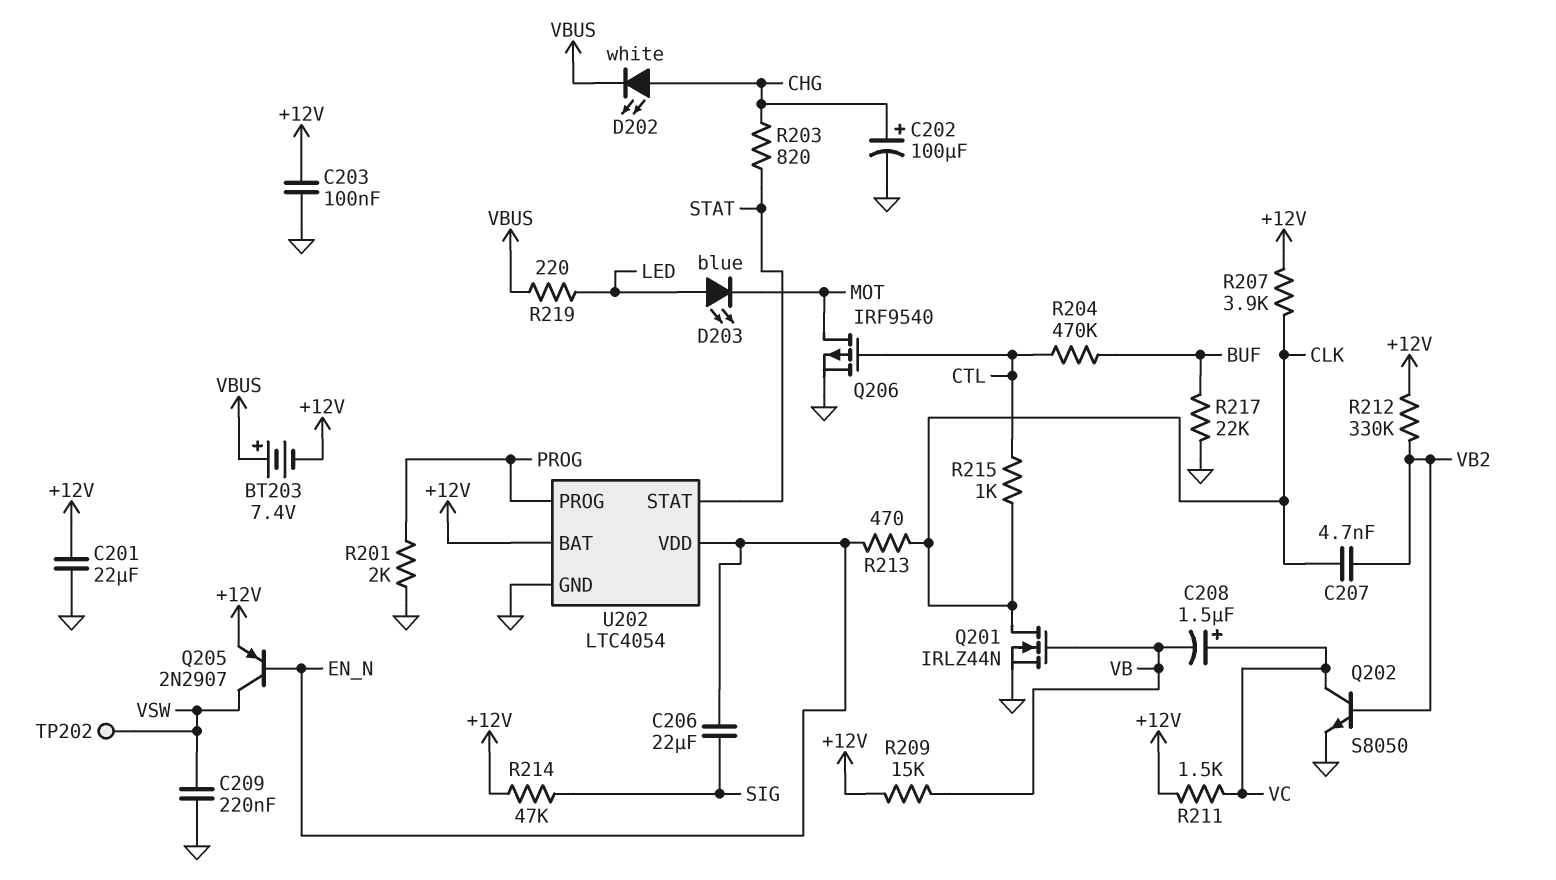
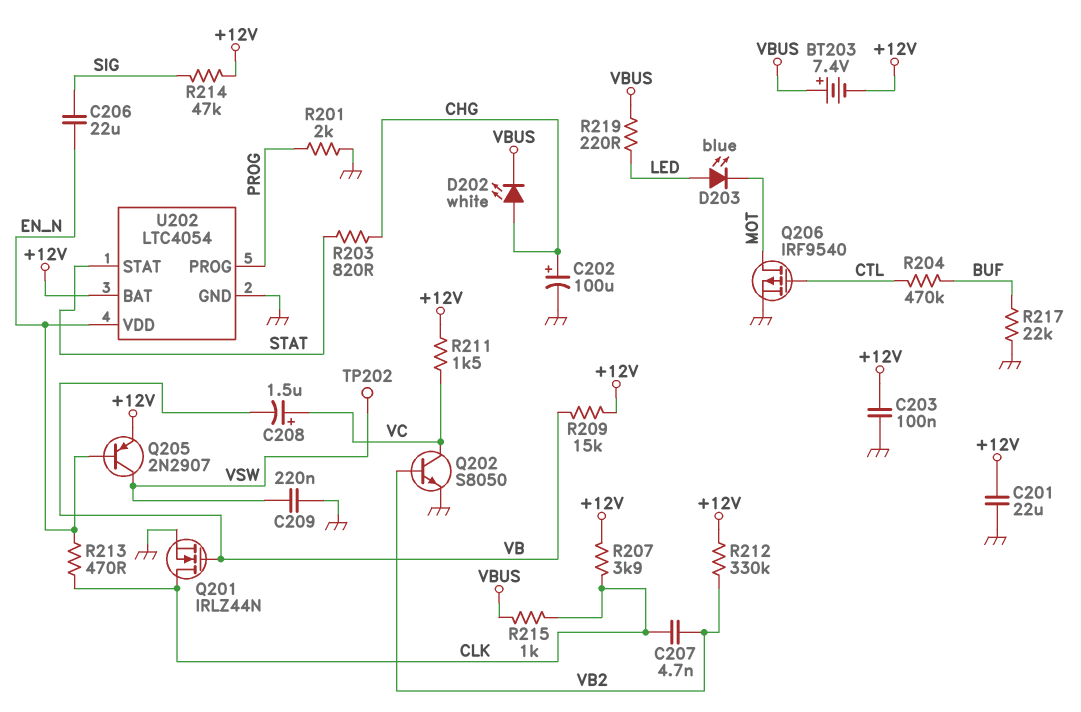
R215: 1k (CLK, CTL) -> 1k (CLK, VBUS)

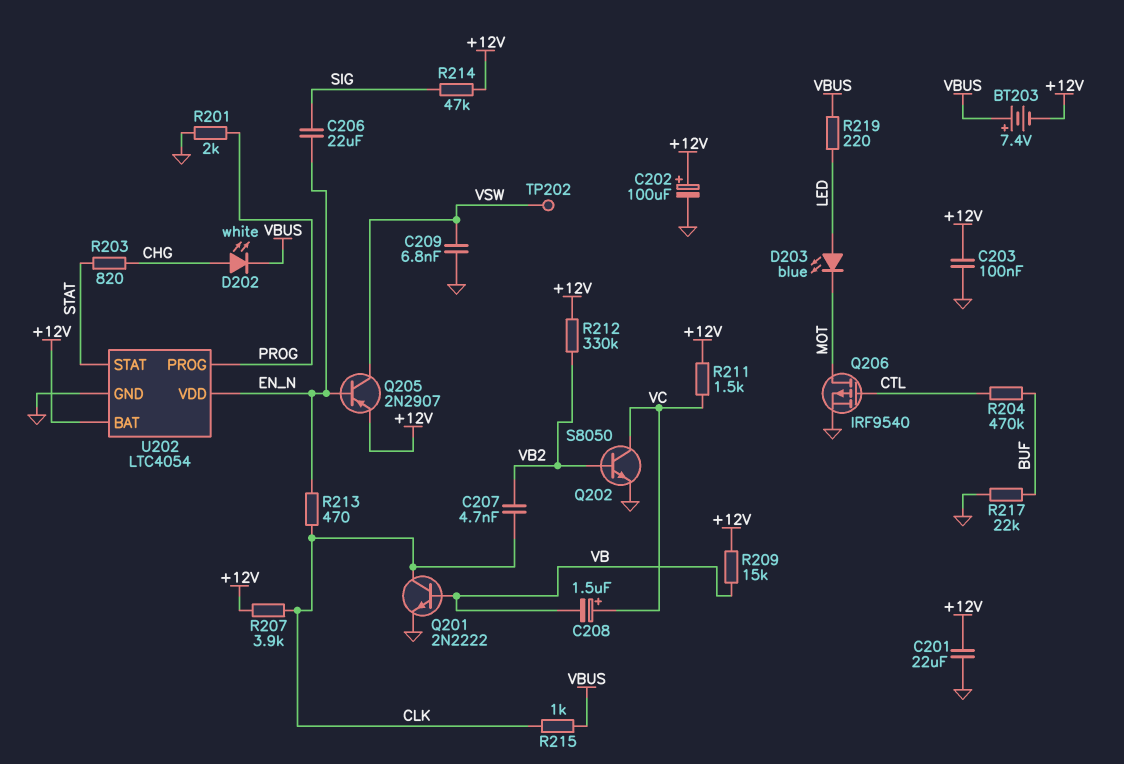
C202: 100uF (plus CHG, minus GND) -> 100uF (plus +12V, minus GND)
C209: 220nF (GND, VSW) -> 6.8nF (GND, VSW)
Q201: NMOS IRLZ44N (G VB, D CLK, S GND) -> NPN 2N2222 (B VB, C CLK, E GND)

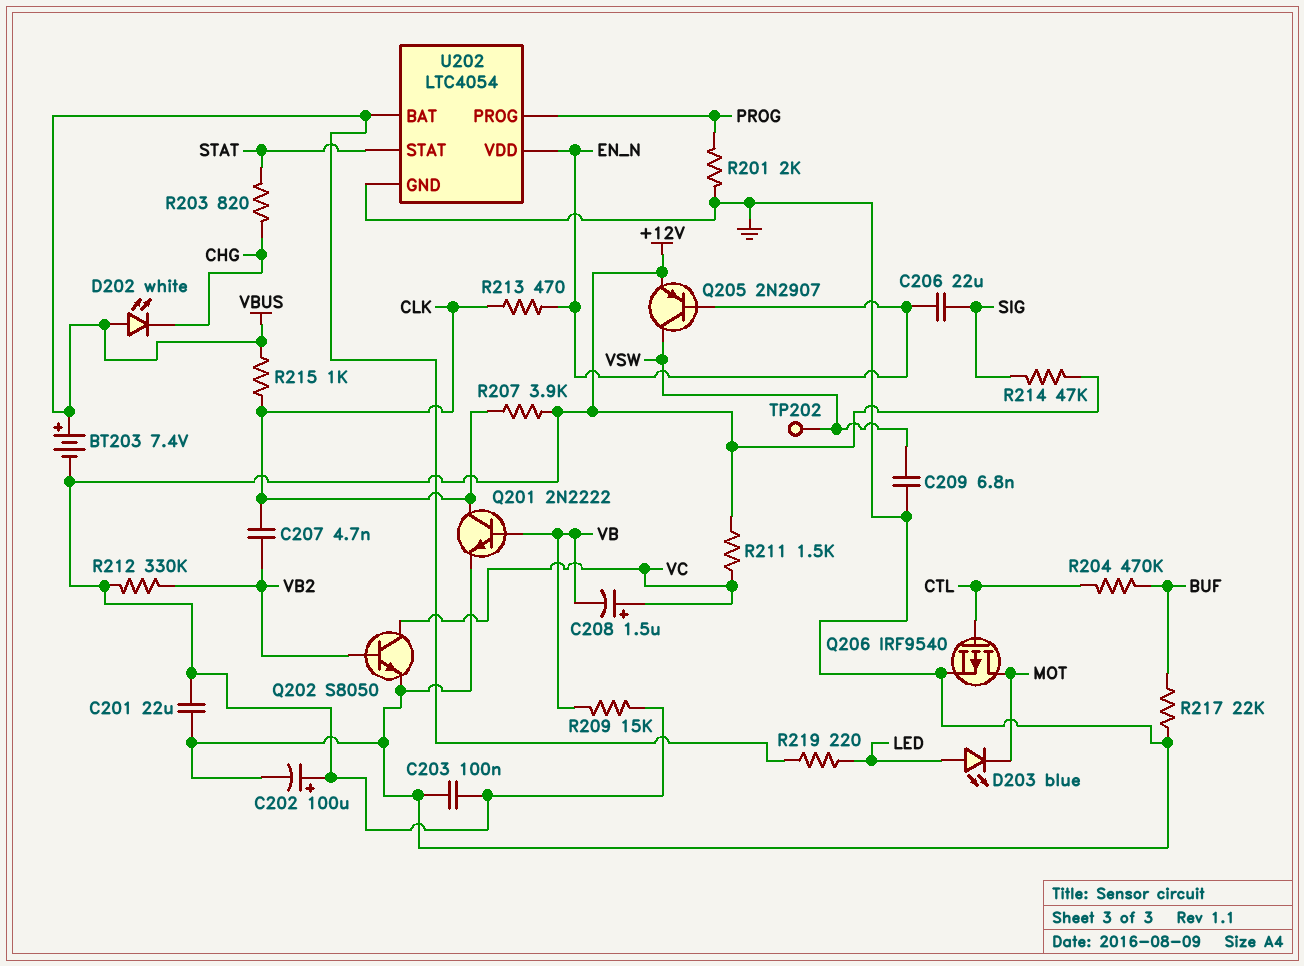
D202: LED white (A CHG, K VBUS) -> LED white (A VBUS, K CHG)
U202 pin BAT: +12V -> VBUS

